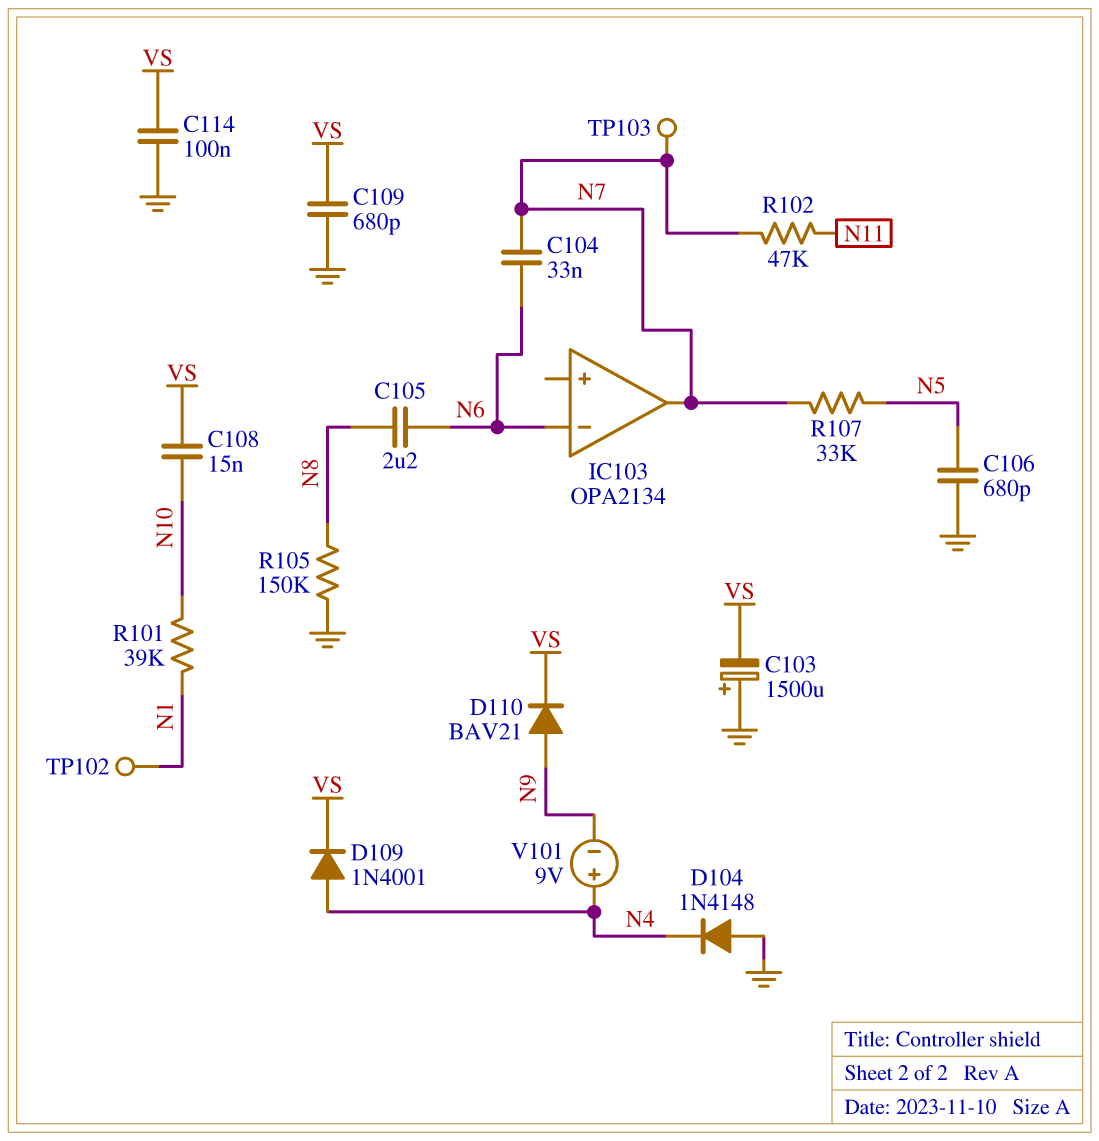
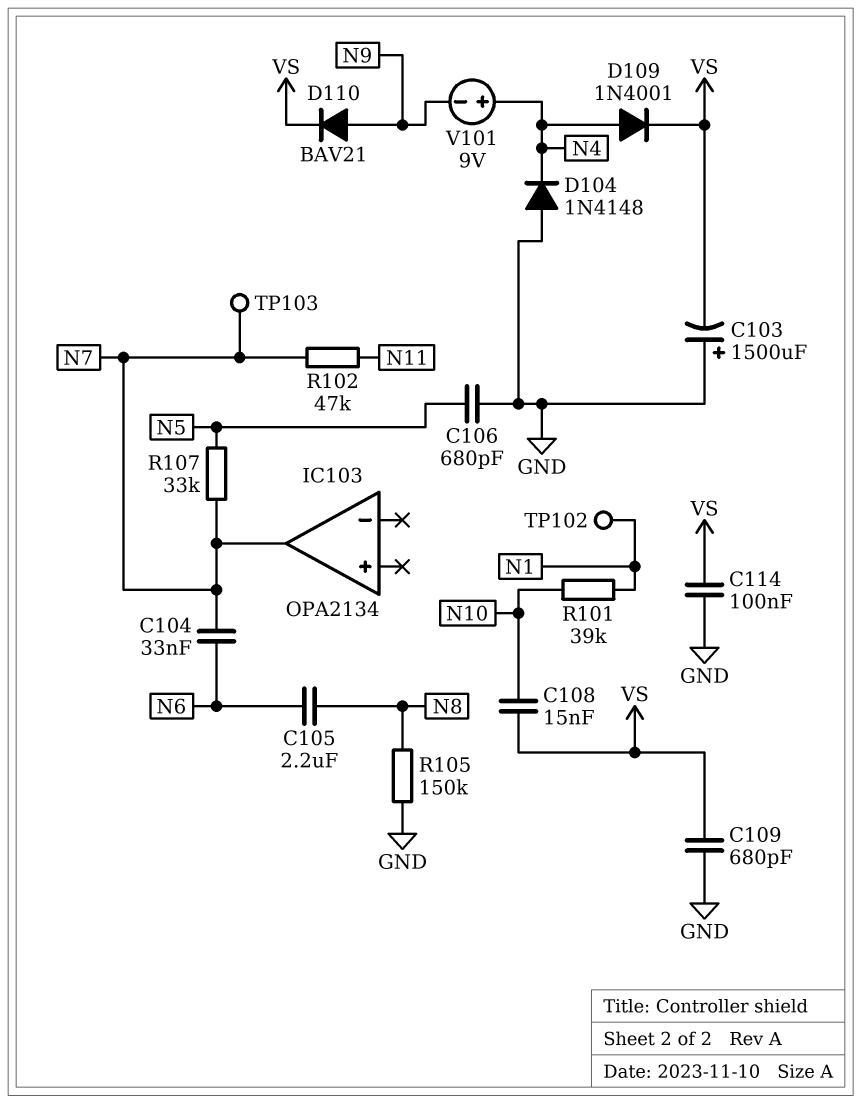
IC103 pin in-: N6 -> none

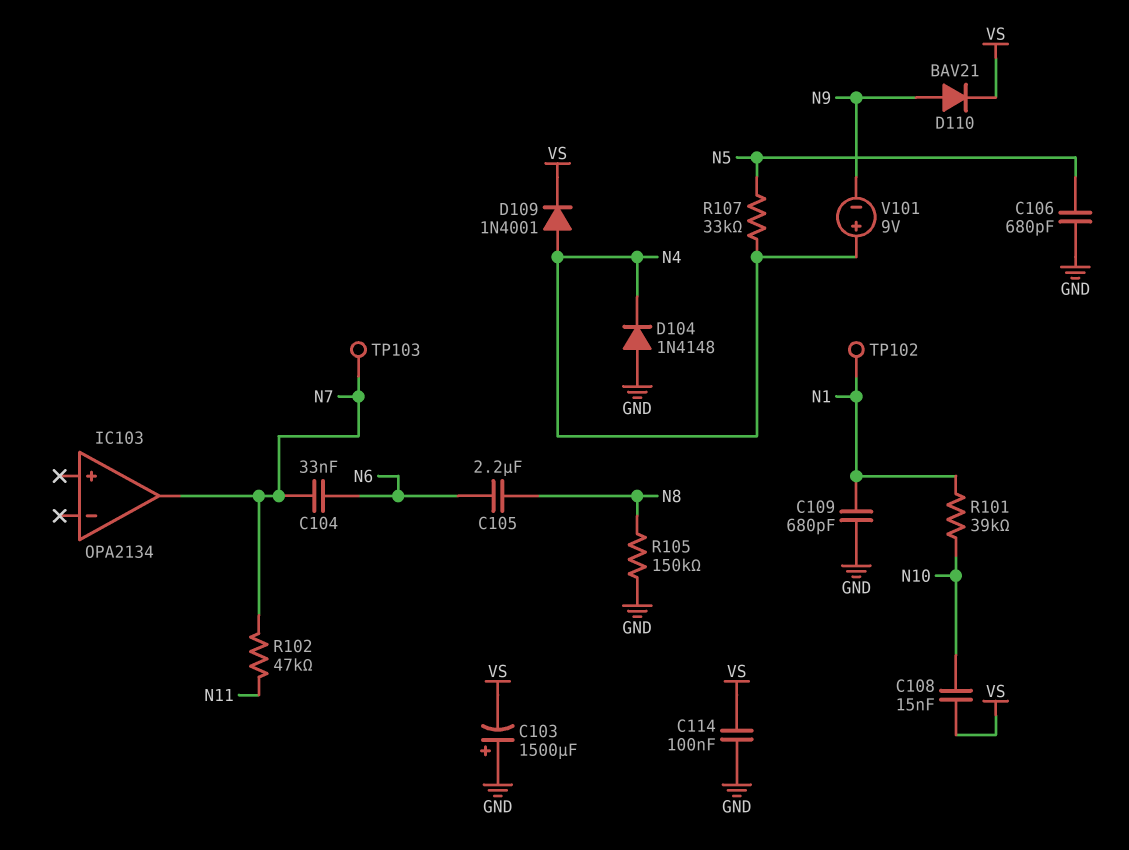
C109: 680pF (GND, VS) -> 680pF (GND, N1)
R107: 33k (N5, N7) -> 33k (N4, N5)

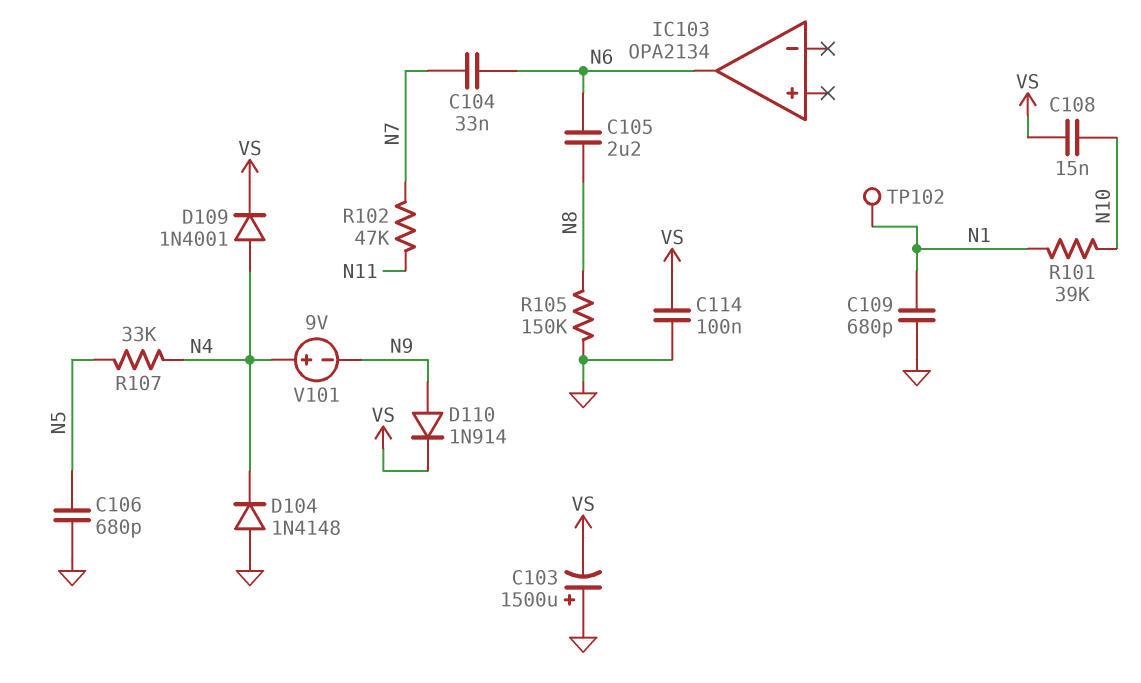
D110: diode BAV21 (A N9, K VS) -> diode 1N914 (A N9, K VS)
IC103 pin out: N7 -> N6
TP103: test point (N7) -> none

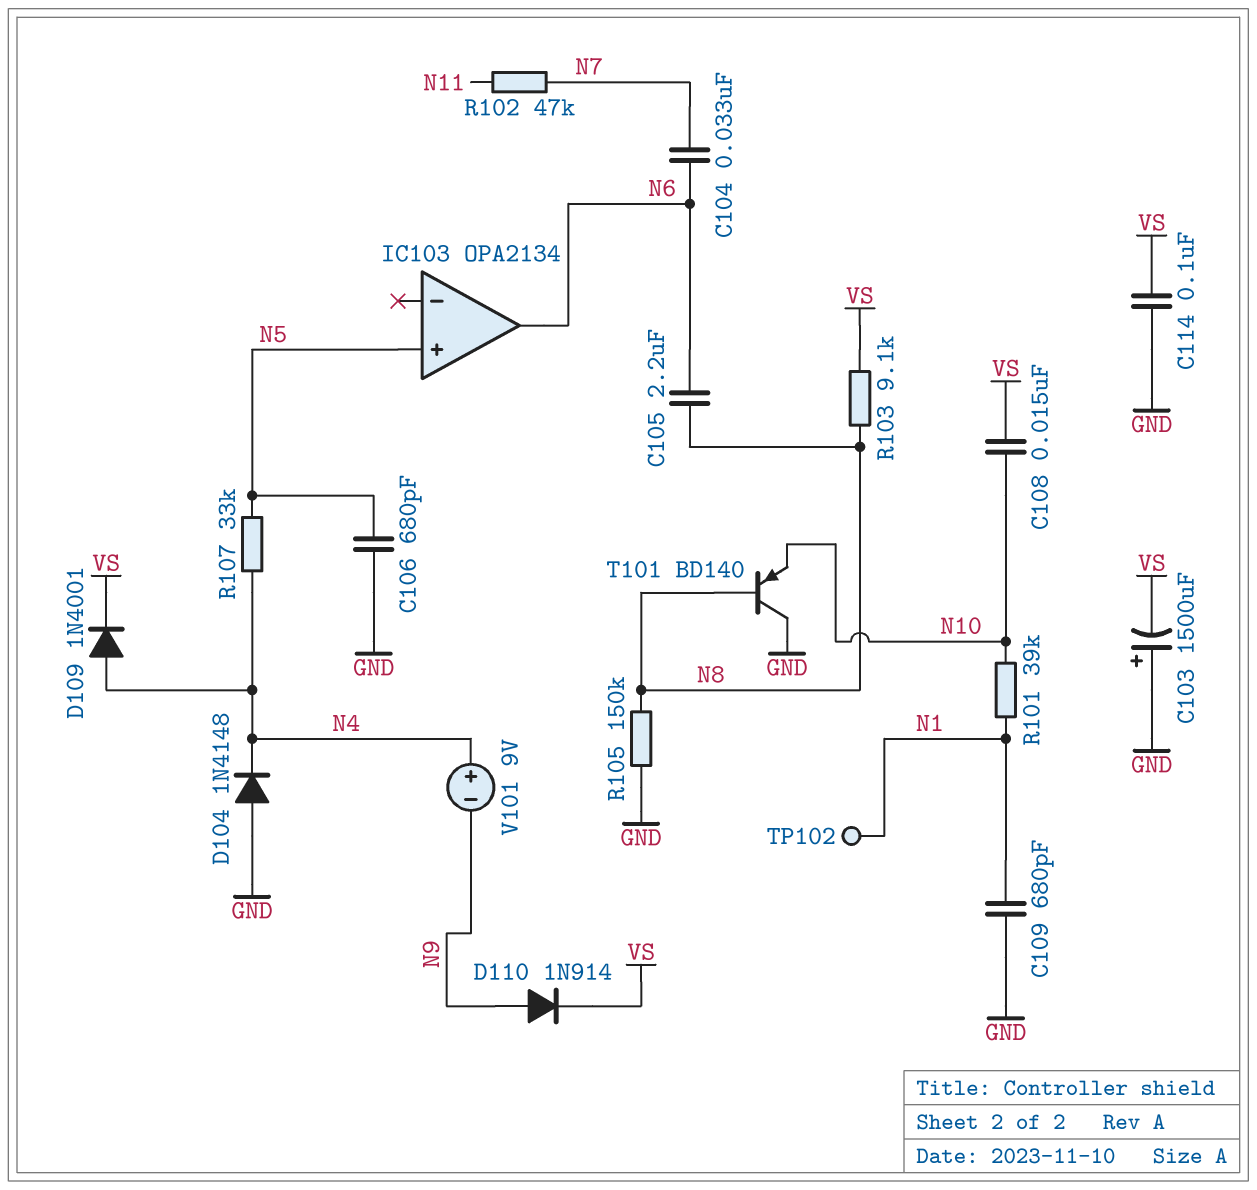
IC103 pin in+: none -> N5
R103: none -> 9.1k (N8, VS)
T101: none -> PNP BD140 (B N8, C GND, E N10)

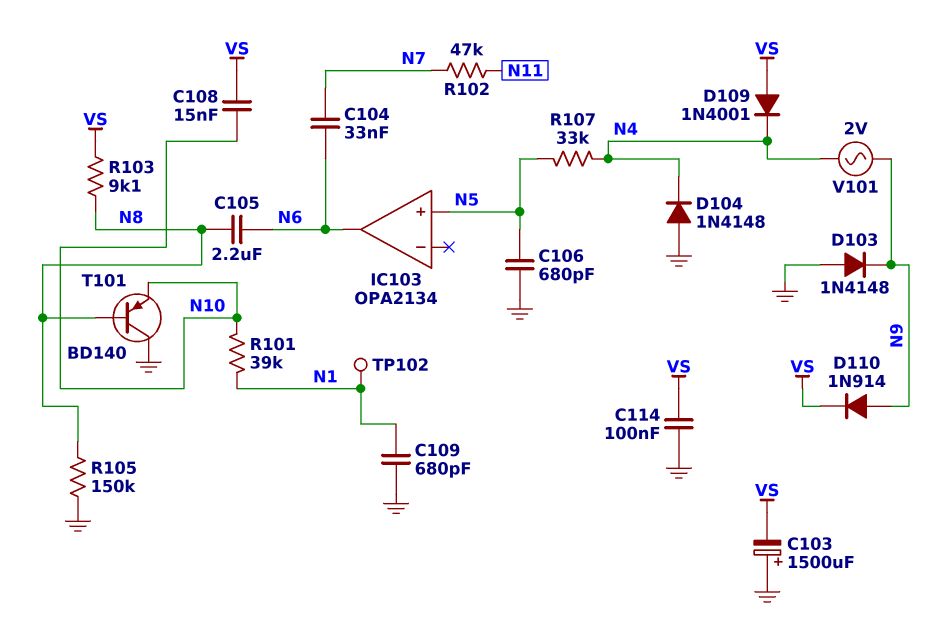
D103: none -> diode 1N4148 (A GND, K N9)
D109: diode 1N4001 (A N4, K VS) -> diode 1N4001 (A VS, K N4)
V101: 9V (plus N4, minus N9) -> AC 2V (N4, N9)

